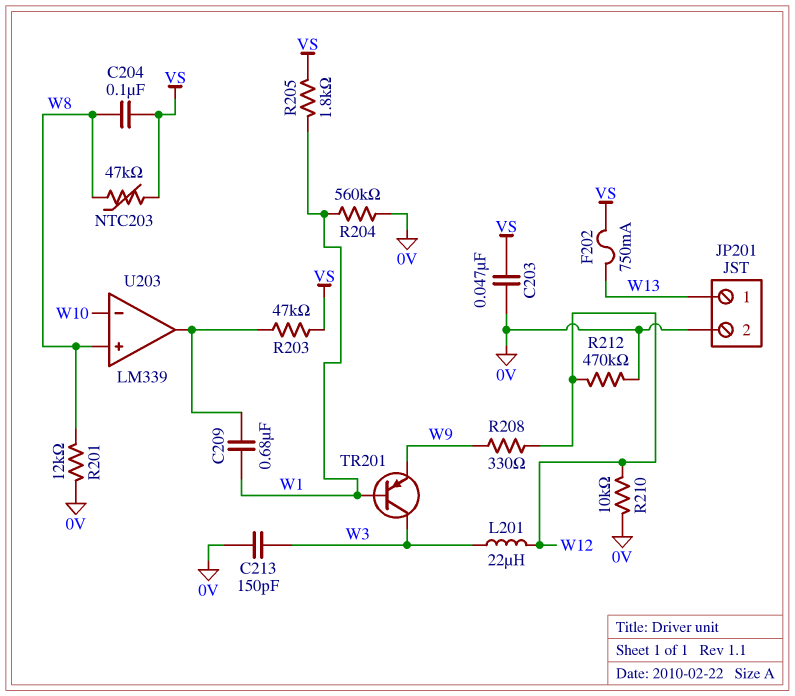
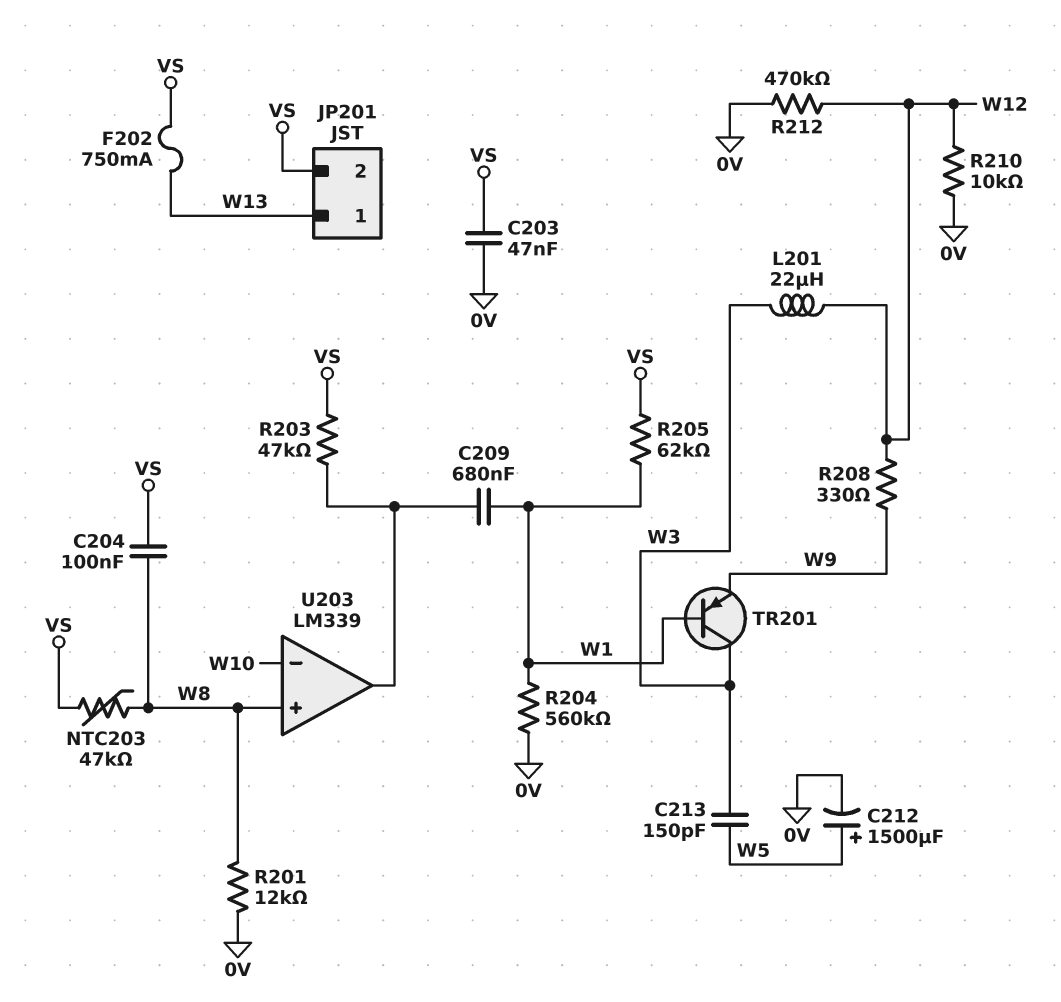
C212: none -> 1500uF (plus W5, minus 0V)
C213: 150pF (0V, W3) -> 150pF (W3, W5)
JP201 pin 2: 0V -> VS
R205: 1.8k (VS, W1) -> 62k (VS, W1)

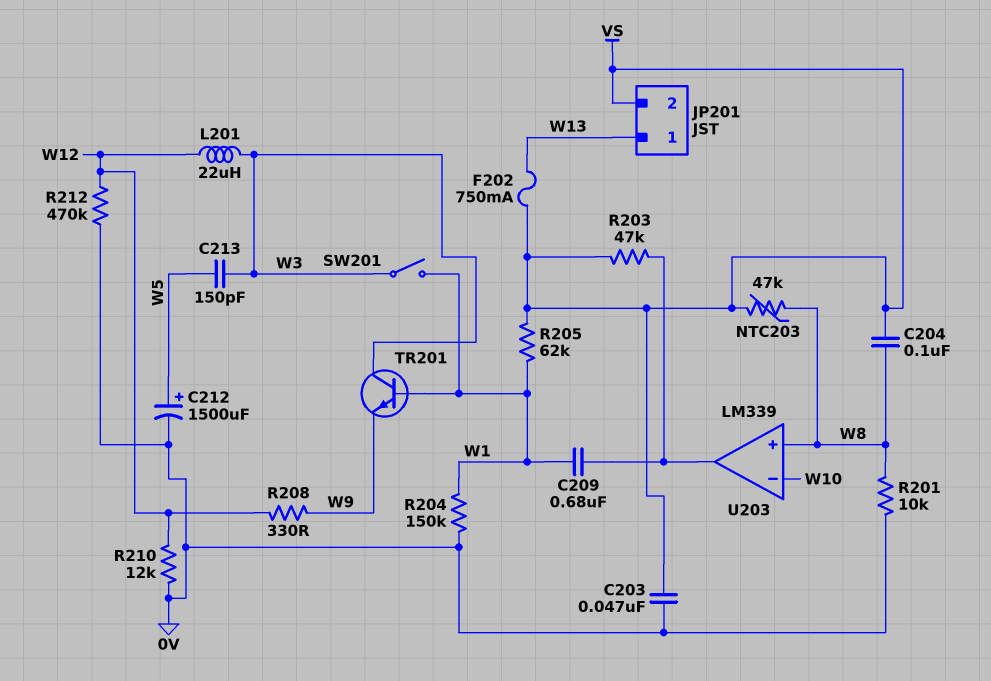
R201: 12k (0V, W8) -> 10k (0V, W8)
R204: 560k (0V, W1) -> 150k (0V, W1)
R210: 10k (0V, W12) -> 12k (0V, W12)
SW201: none -> switch (W1, W3)
TR201: PNP (B W1, C W3, E W9) -> NPN (B W1, C W3, E W9)

